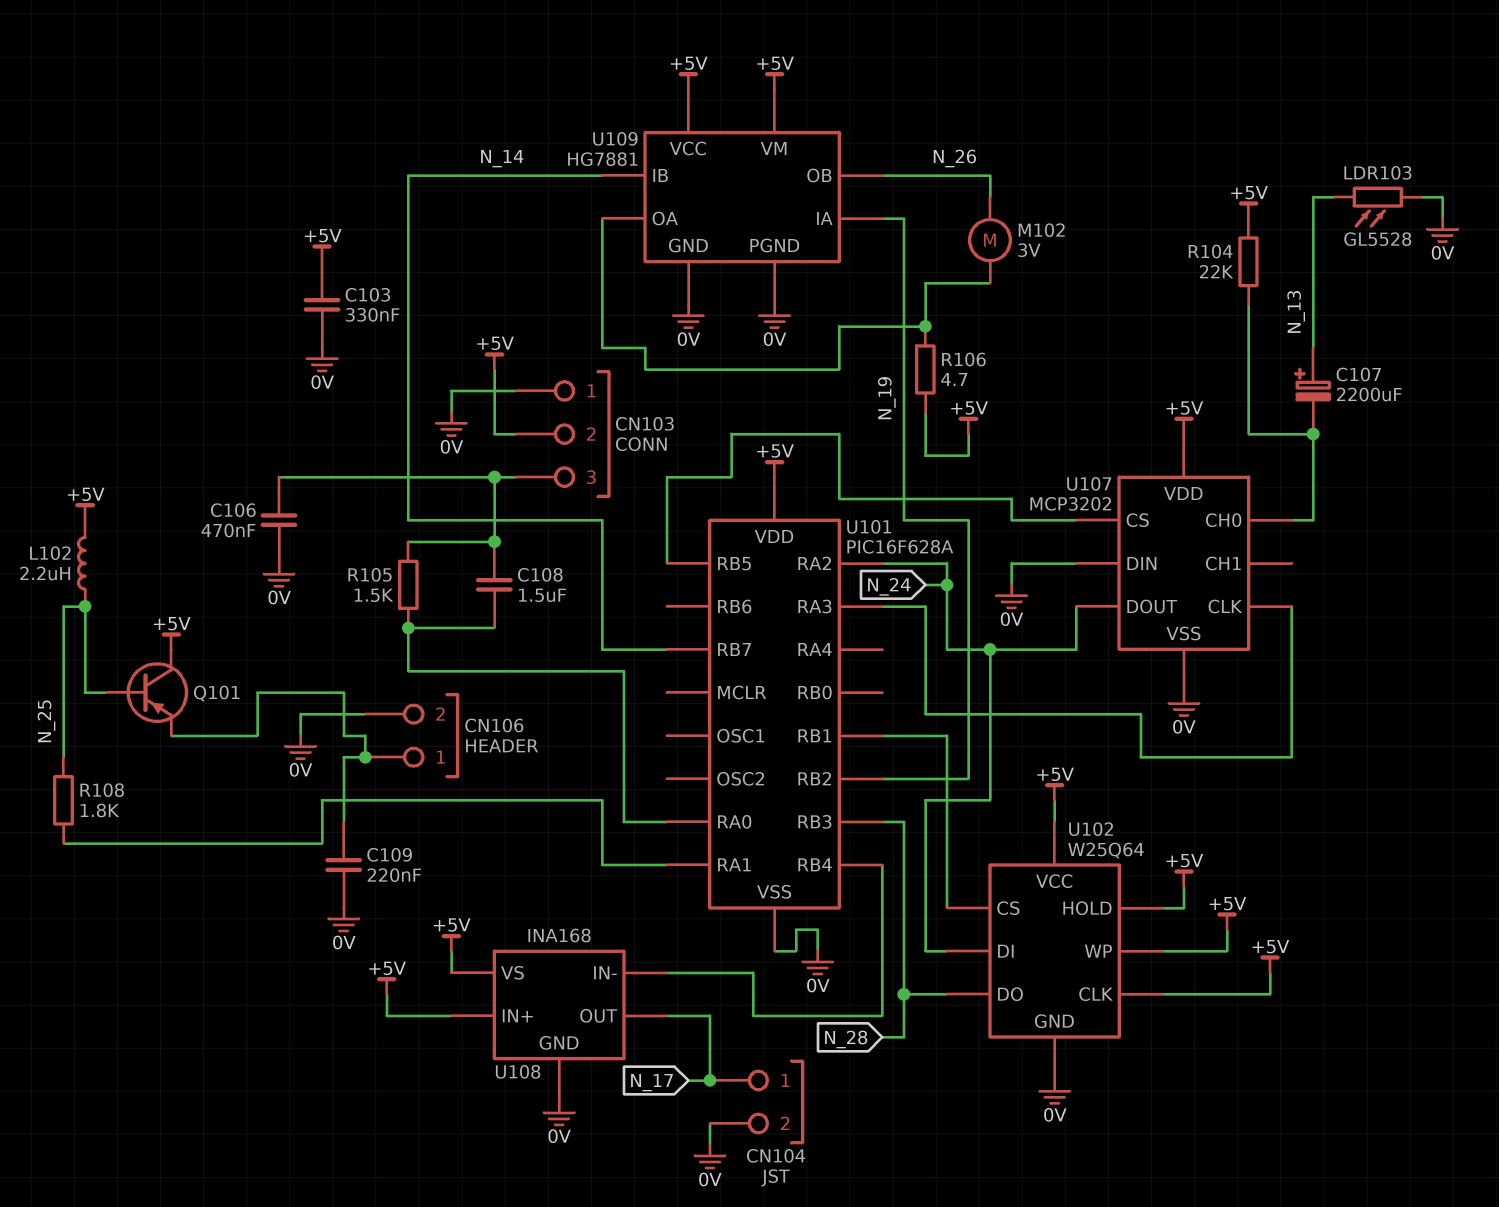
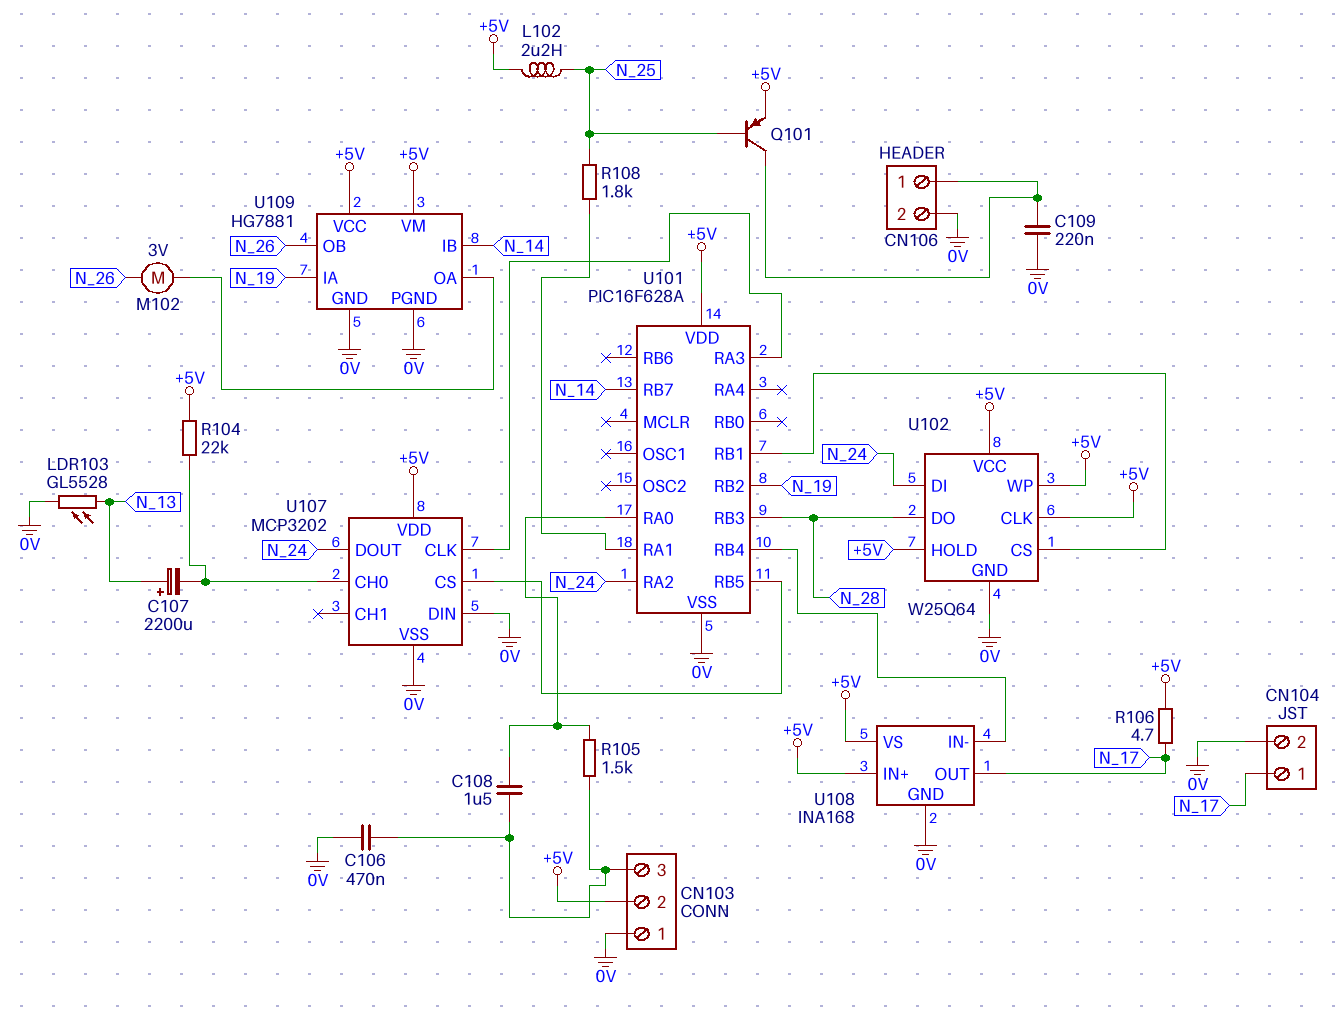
C103: 330nF (+5V, 0V) -> none
Q101: PNP (B N_25, C +5V, E CN106/1) -> PNP (B N_25, C CN106/1, E +5V)
R106: 4.7 (+5V, U109/OA) -> 4.7 (+5V, N_17)

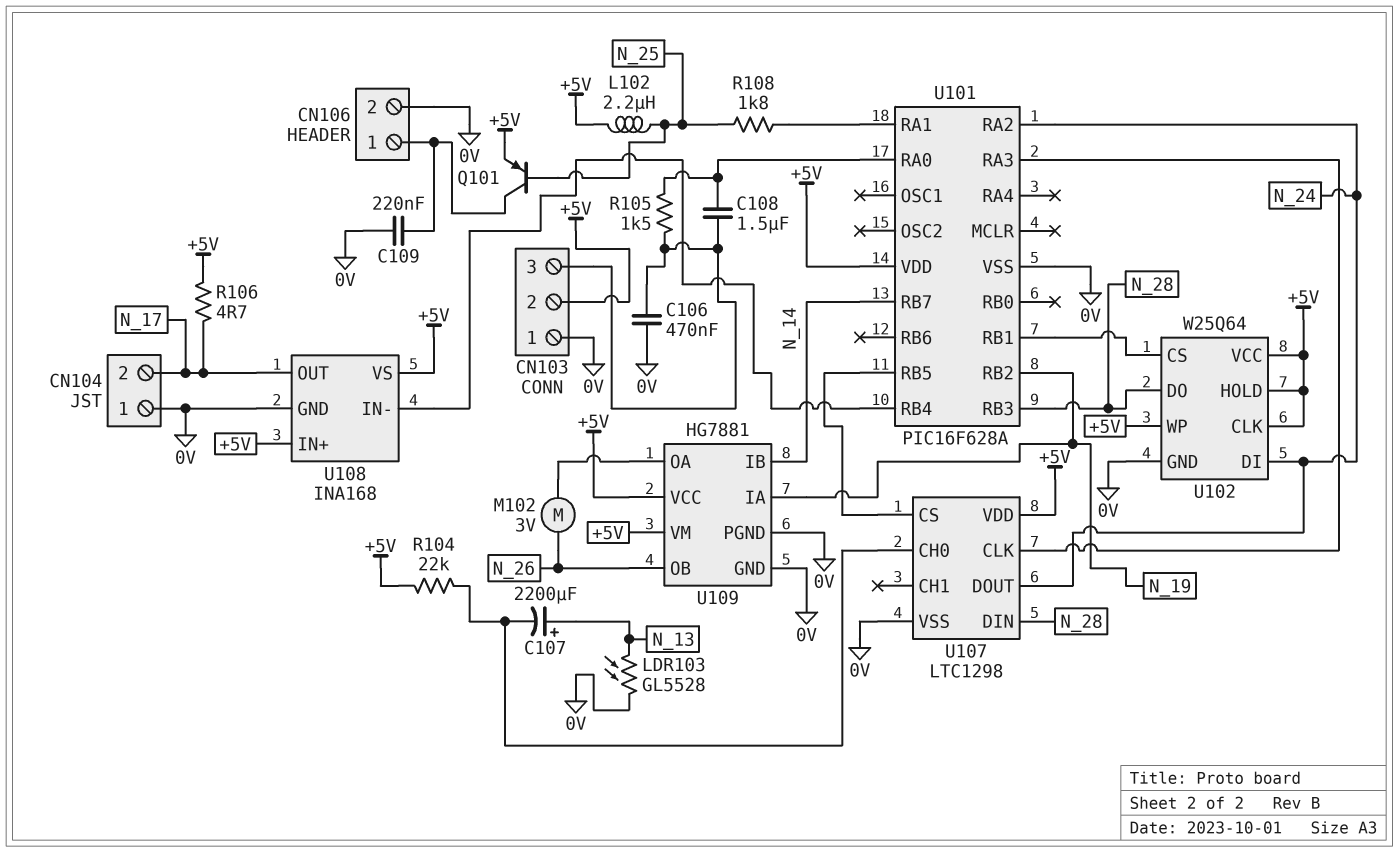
CN104 pin 1: N_17 -> 0V
CN104 pin 2: 0V -> N_17
U107: MCP3202 -> LTC1298
U107 pin DIN: 0V -> N_28

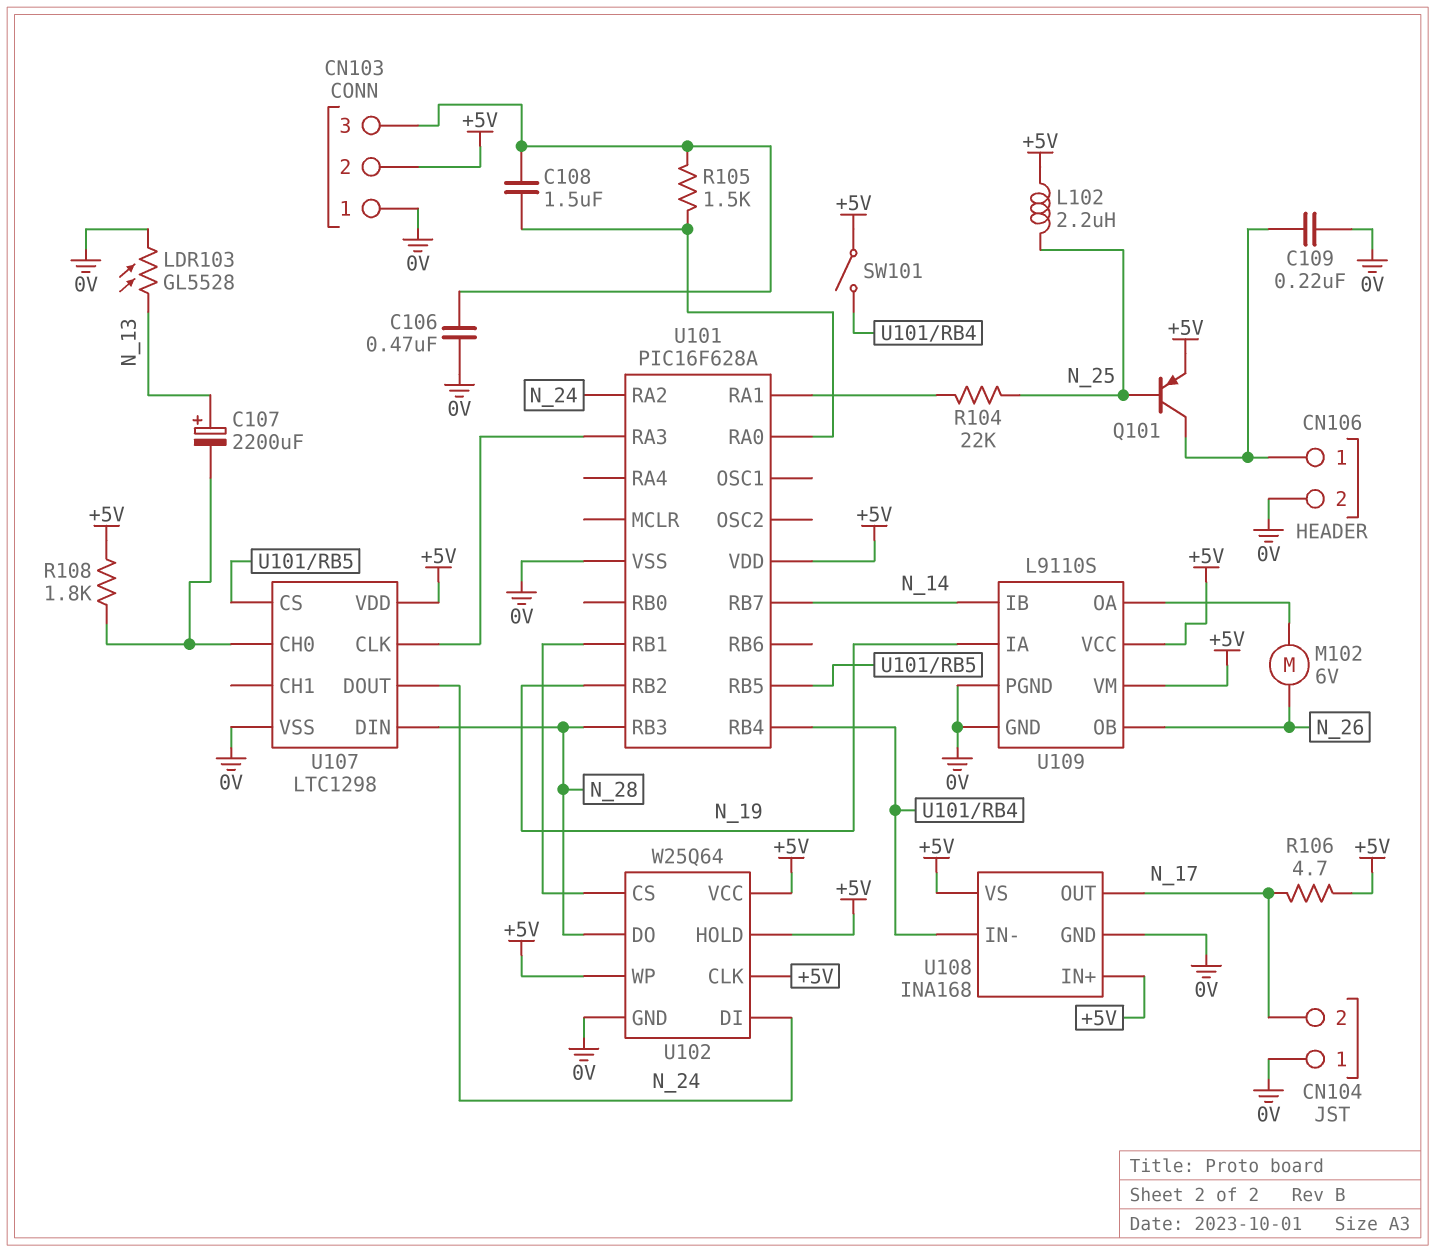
M102: motor 3V (N_26, U109/OA) -> motor 6V (N_26, U109/OA)
R104: 22k (+5V, U107/CH0) -> 22k (N_25, U101/RA1)
R108: 1.8k (N_25, U101/RA1) -> 1.8k (+5V, U107/CH0)
SW101: none -> switch (+5V, U101/RB4)
U109: HG7881 -> L9110S

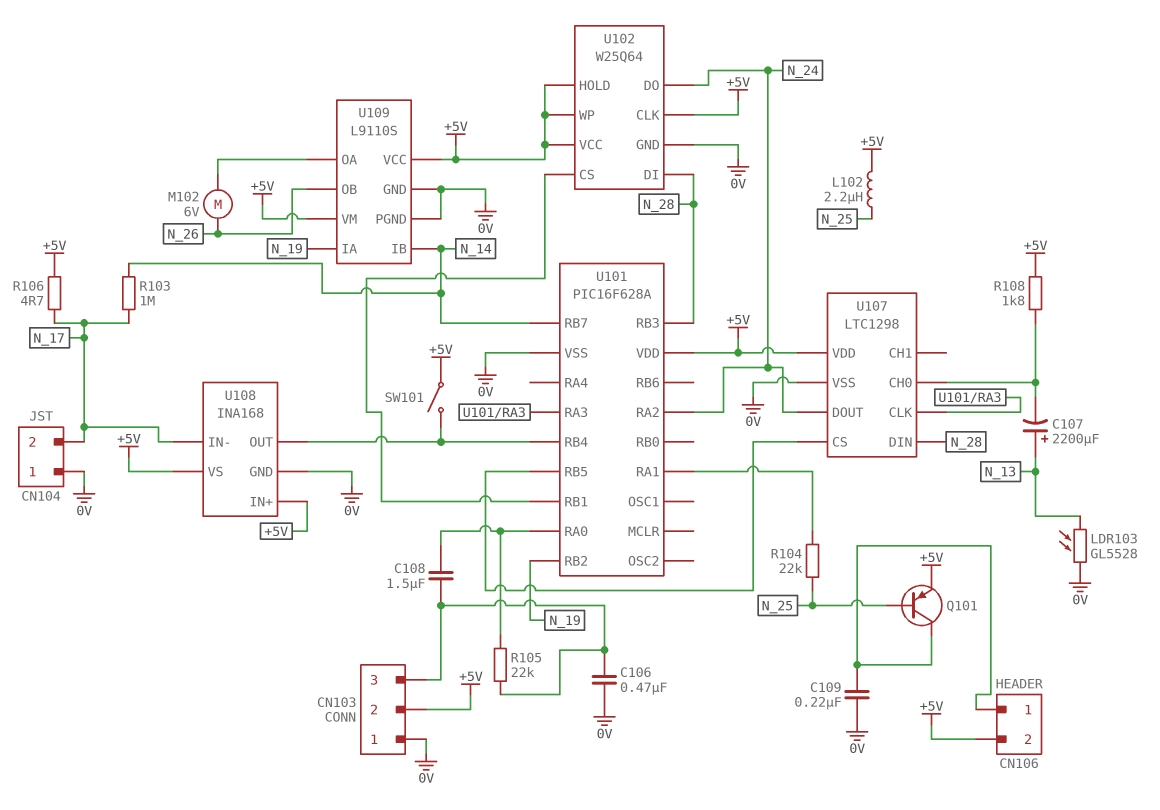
CN106 pin 2: 0V -> +5V
R103: none -> 1M (N_14, N_17)
R105: 1.5k (CN103/3, U101/RA0) -> 22k (CN103/3, U101/RA0)
U102 pin DI: N_24 -> N_28
U102 pin DO: N_28 -> N_24
U108 pin IN-: U101/RB4 -> N_17
U108 pin OUT: N_17 -> U101/RB4

